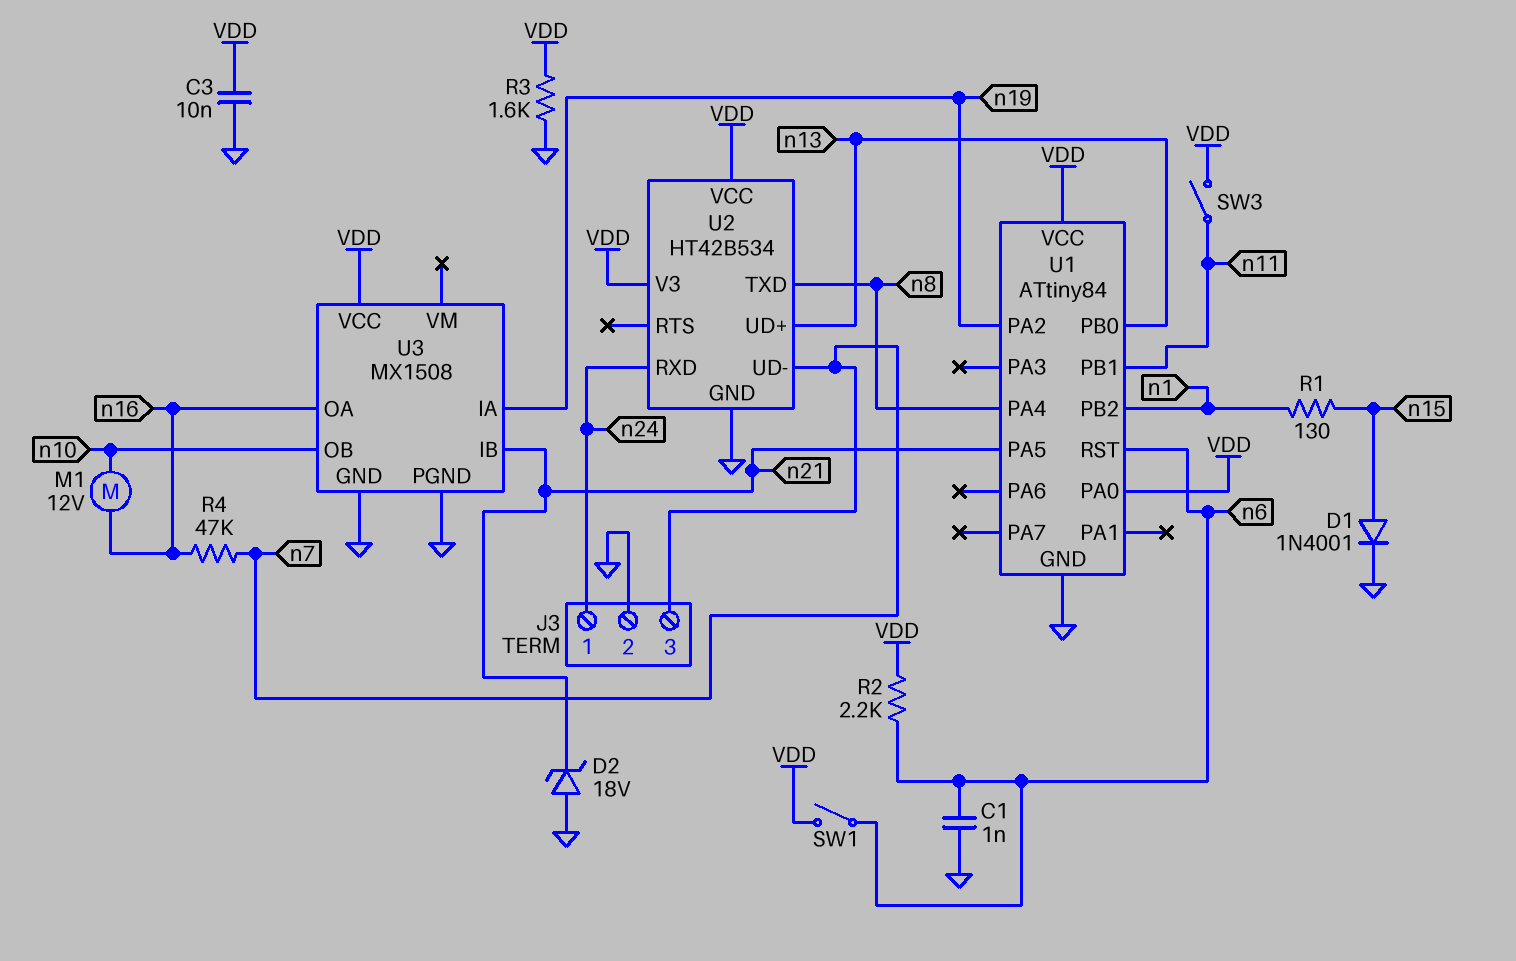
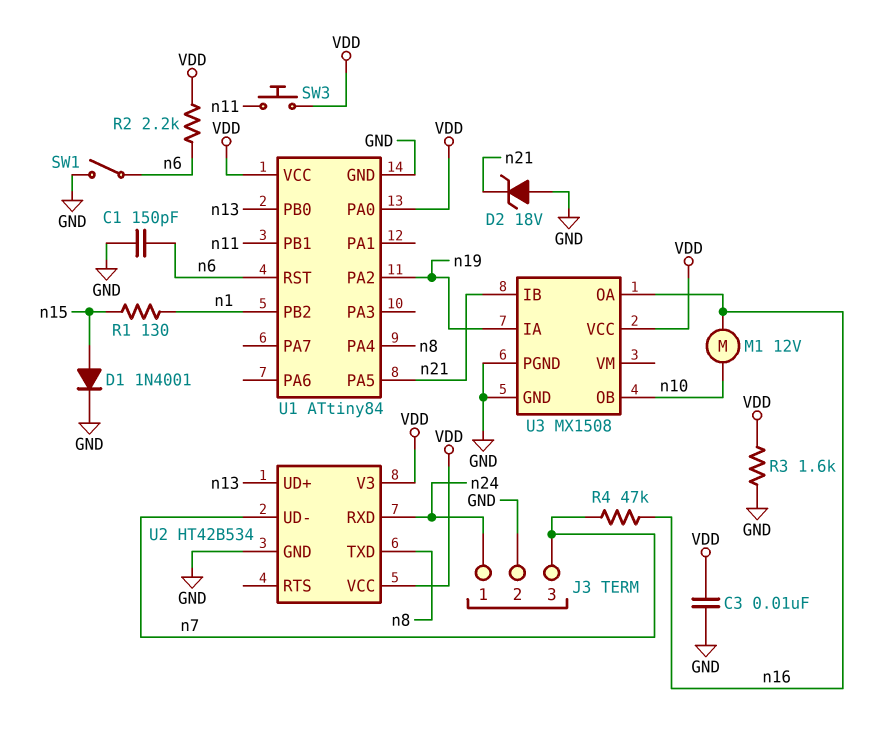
C1: 1nF (GND, n6) -> 150pF (GND, n6)
SW1: switch (VDD, n6) -> switch (GND, n6)
SW3: switch (VDD, n11) -> button (VDD, n11)

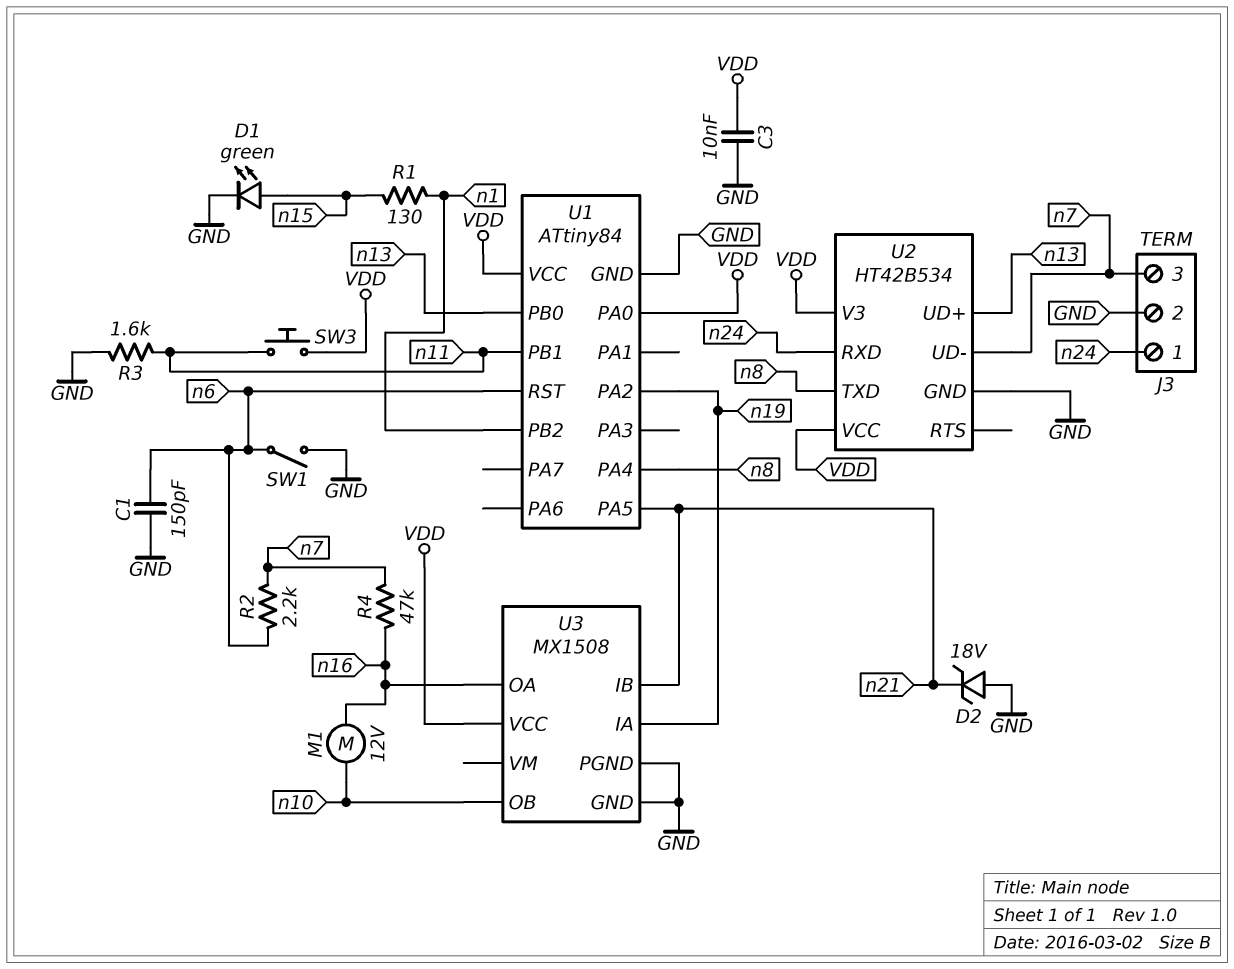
D1: diode 1N4001 (A n15, K GND) -> LED green (A n15, K GND)
R2: 2.2k (VDD, n6) -> 2.2k (n6, n7)
R3: 1.6k (GND, VDD) -> 1.6k (GND, n11)

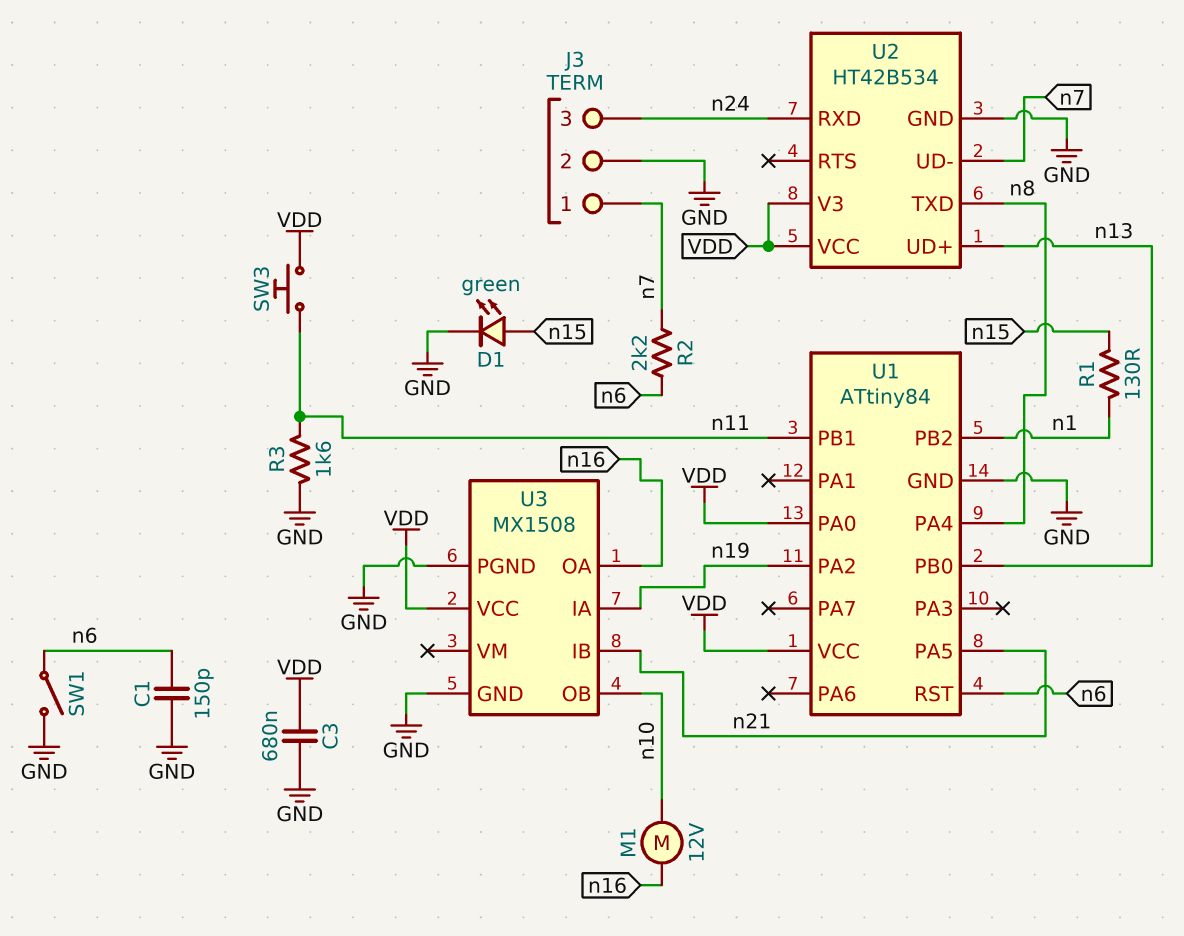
C3: 10nF (GND, VDD) -> 680nF (GND, VDD)
D2: zener 18V (A GND, K n21) -> none
J3 pin 1: n24 -> n7
J3 pin 3: n7 -> n24
R4: 47k (n7, n16) -> none

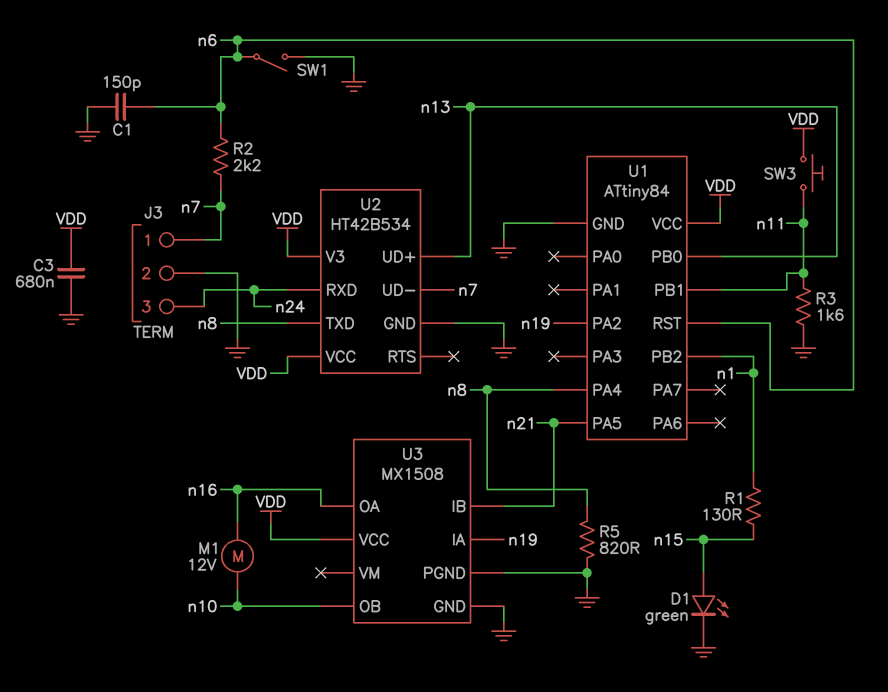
R5: none -> 820 (GND, n8)
U1 pin PA0: VDD -> none

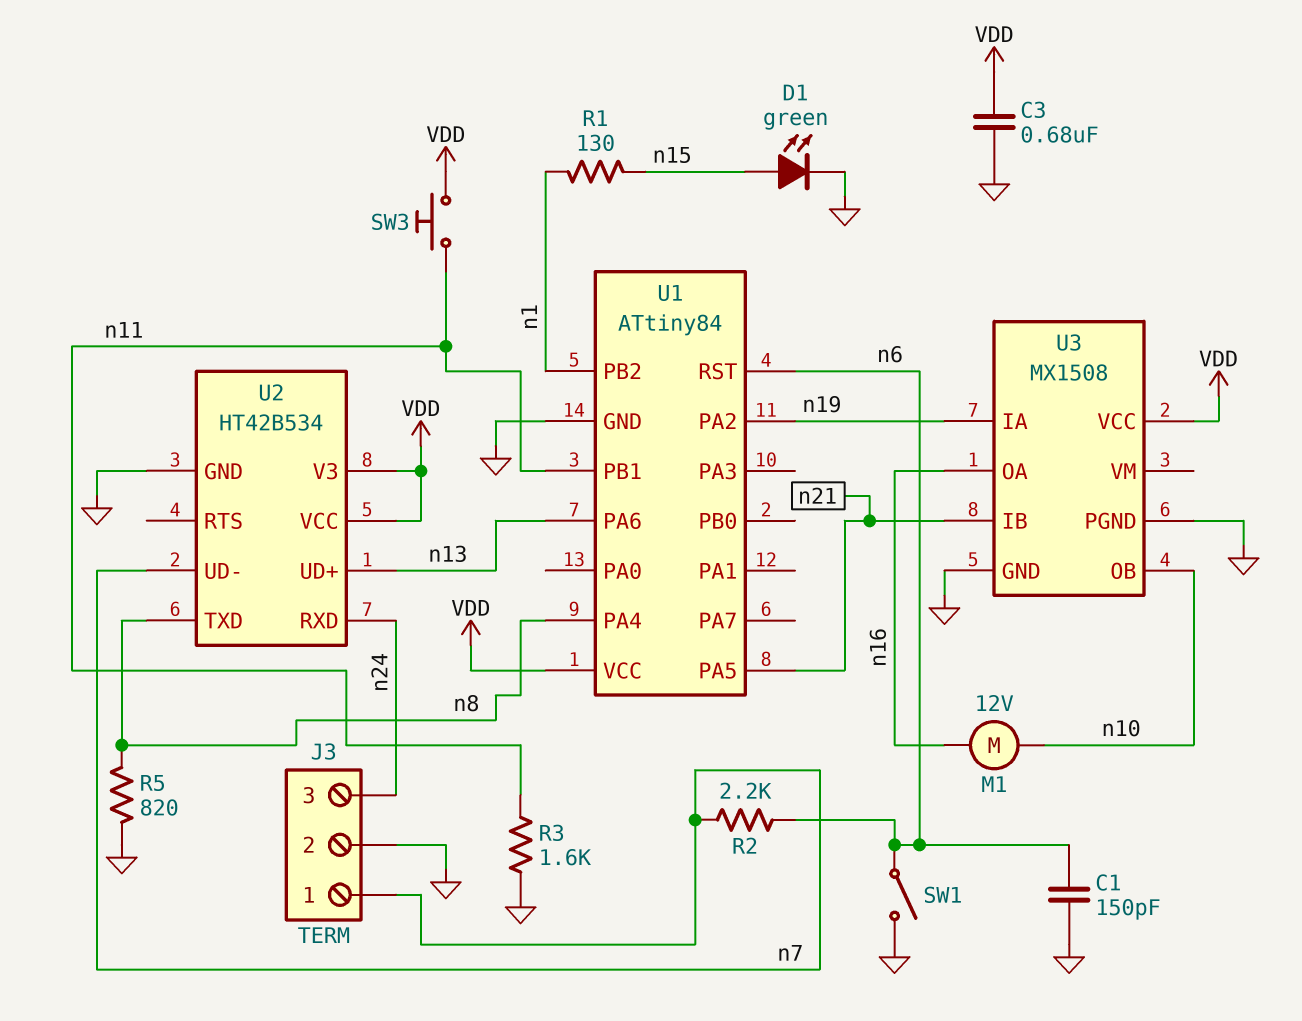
U1 pin PA6: none -> n13
U1 pin PB0: n13 -> none

